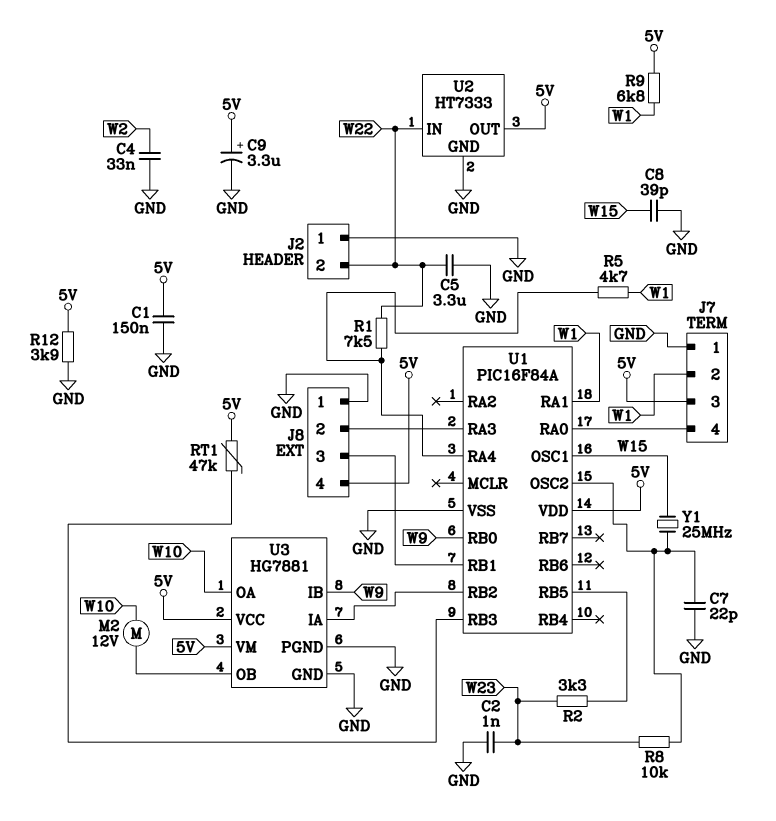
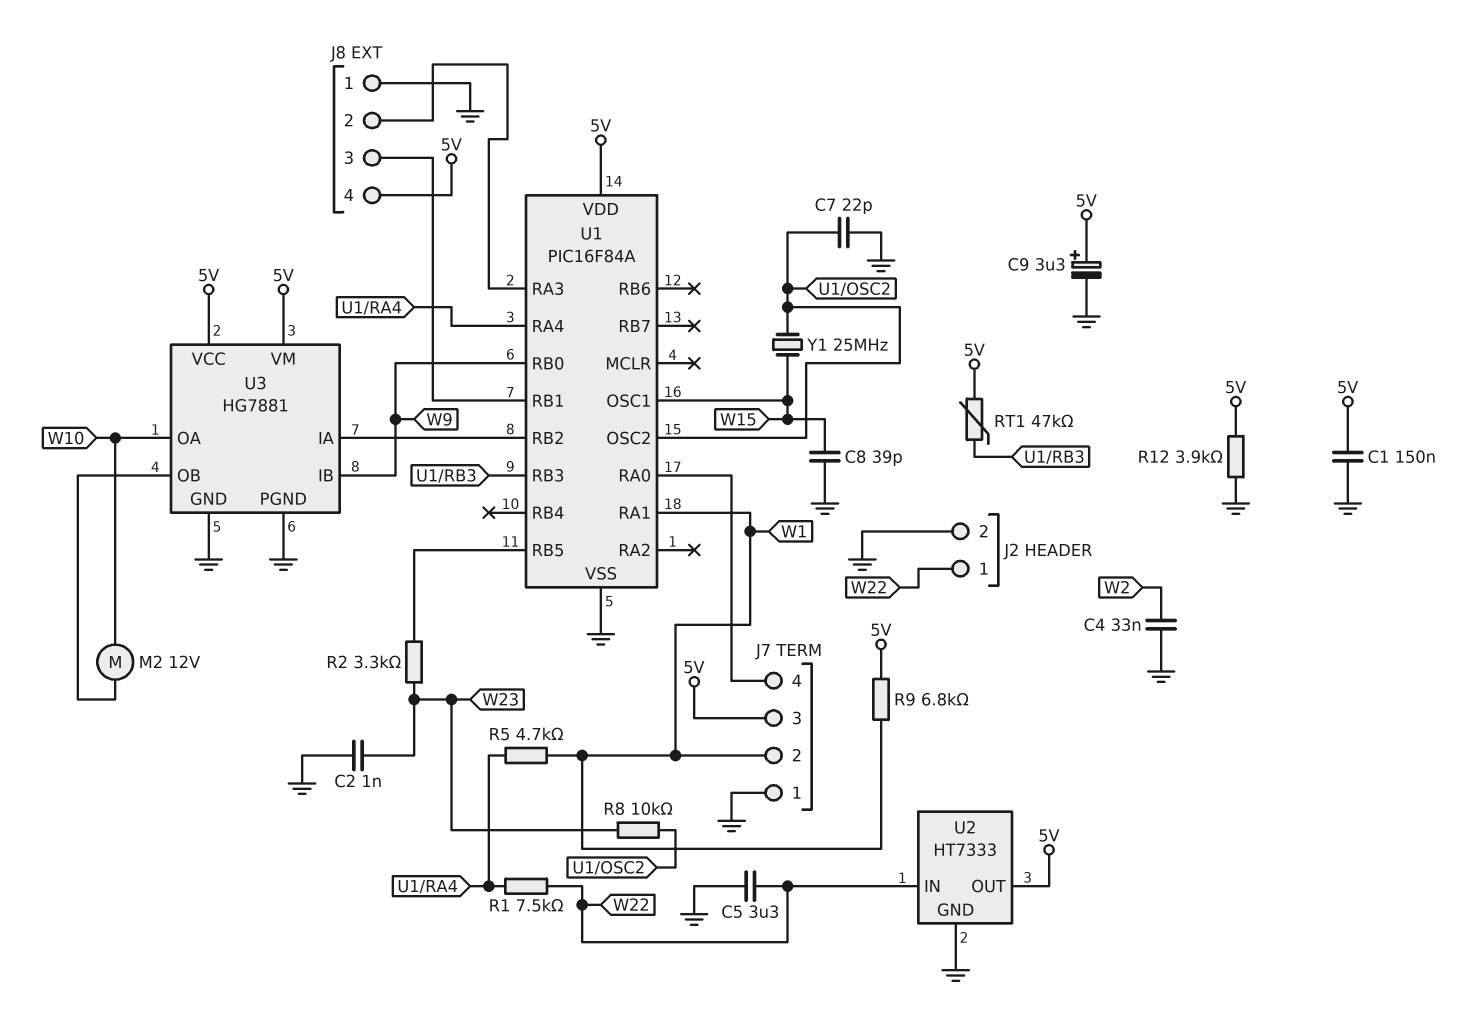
J2 pin 1: GND -> W22
J2 pin 2: W22 -> GND

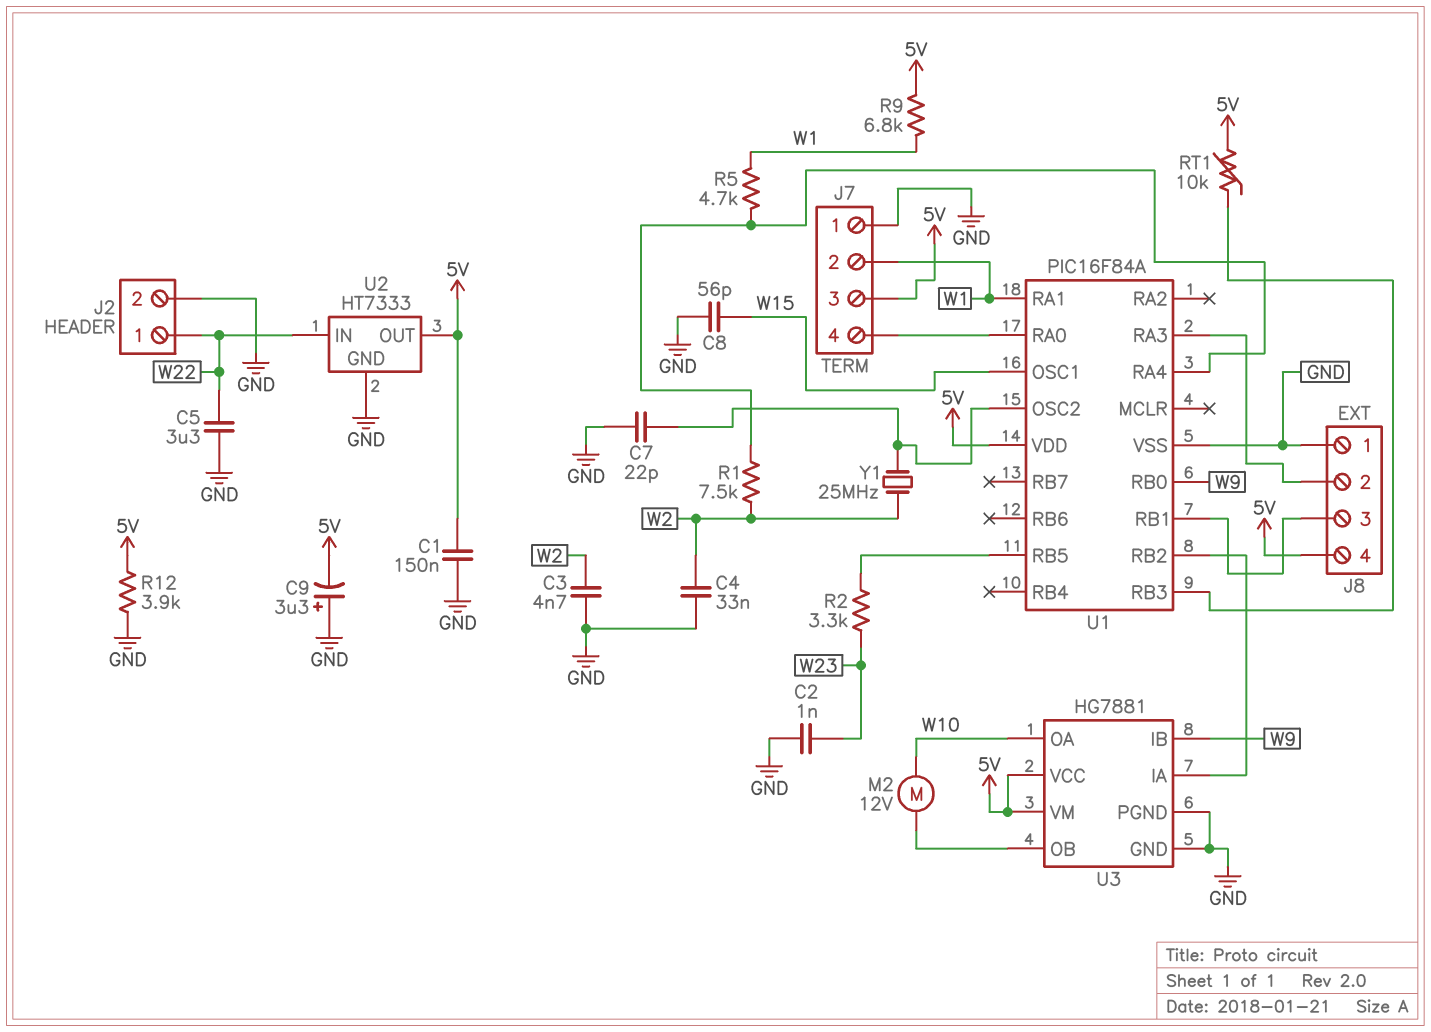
C3: none -> 4.7nF (GND, W2)
C8: 39pF (GND, W15) -> 56pF (GND, W15)
C9: 3.3uF (plus 5V, minus GND) -> 3.3uF (plus GND, minus 5V)
R1: 7.5k (U1/RA4, W22) -> 7.5k (U1/RA4, W2)
R8: 10k (U1/OSC2, W23) -> none
RT1: 47k (5V, U1/RB3) -> 10k (5V, U1/RB3)
Y1: 25MHz (U1/OSC2, W15) -> 25MHz (U1/OSC2, W2)

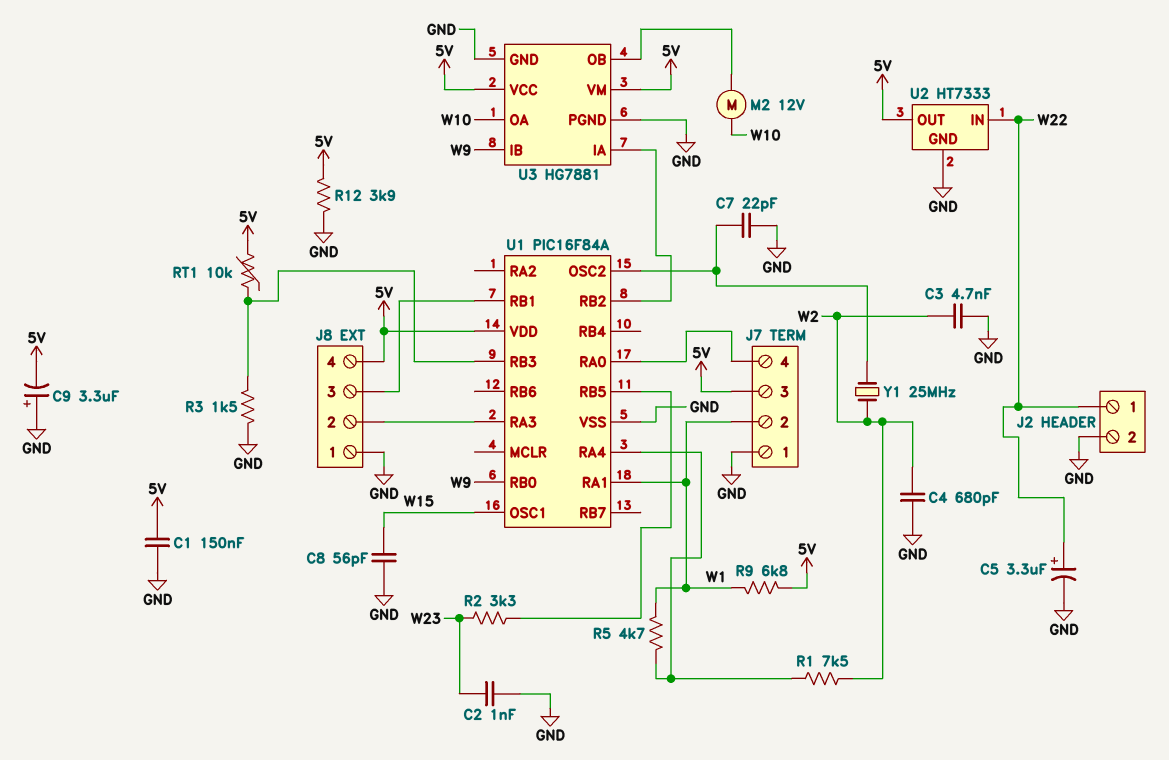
C4: 33nF (GND, W2) -> 680pF (GND, W2)
C5: 3.3uF (GND, W22) -> 3.3uF (plus W22, minus GND)
R3: none -> 1.5k (GND, U1/RB3)

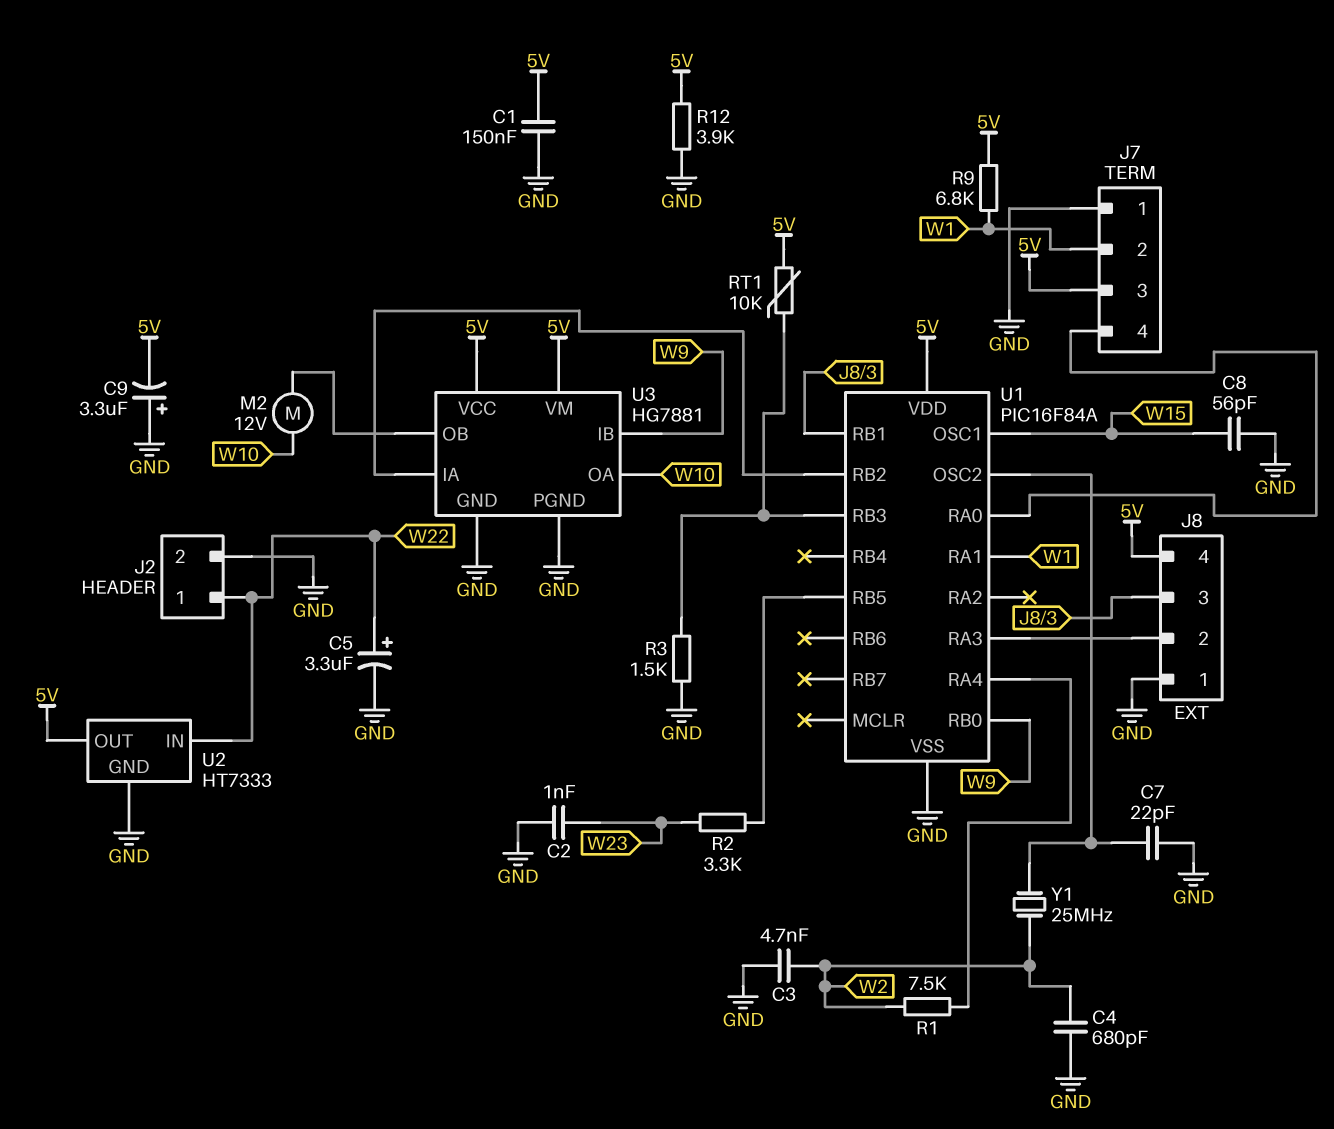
R5: 4.7k (U1/RA4, W1) -> none

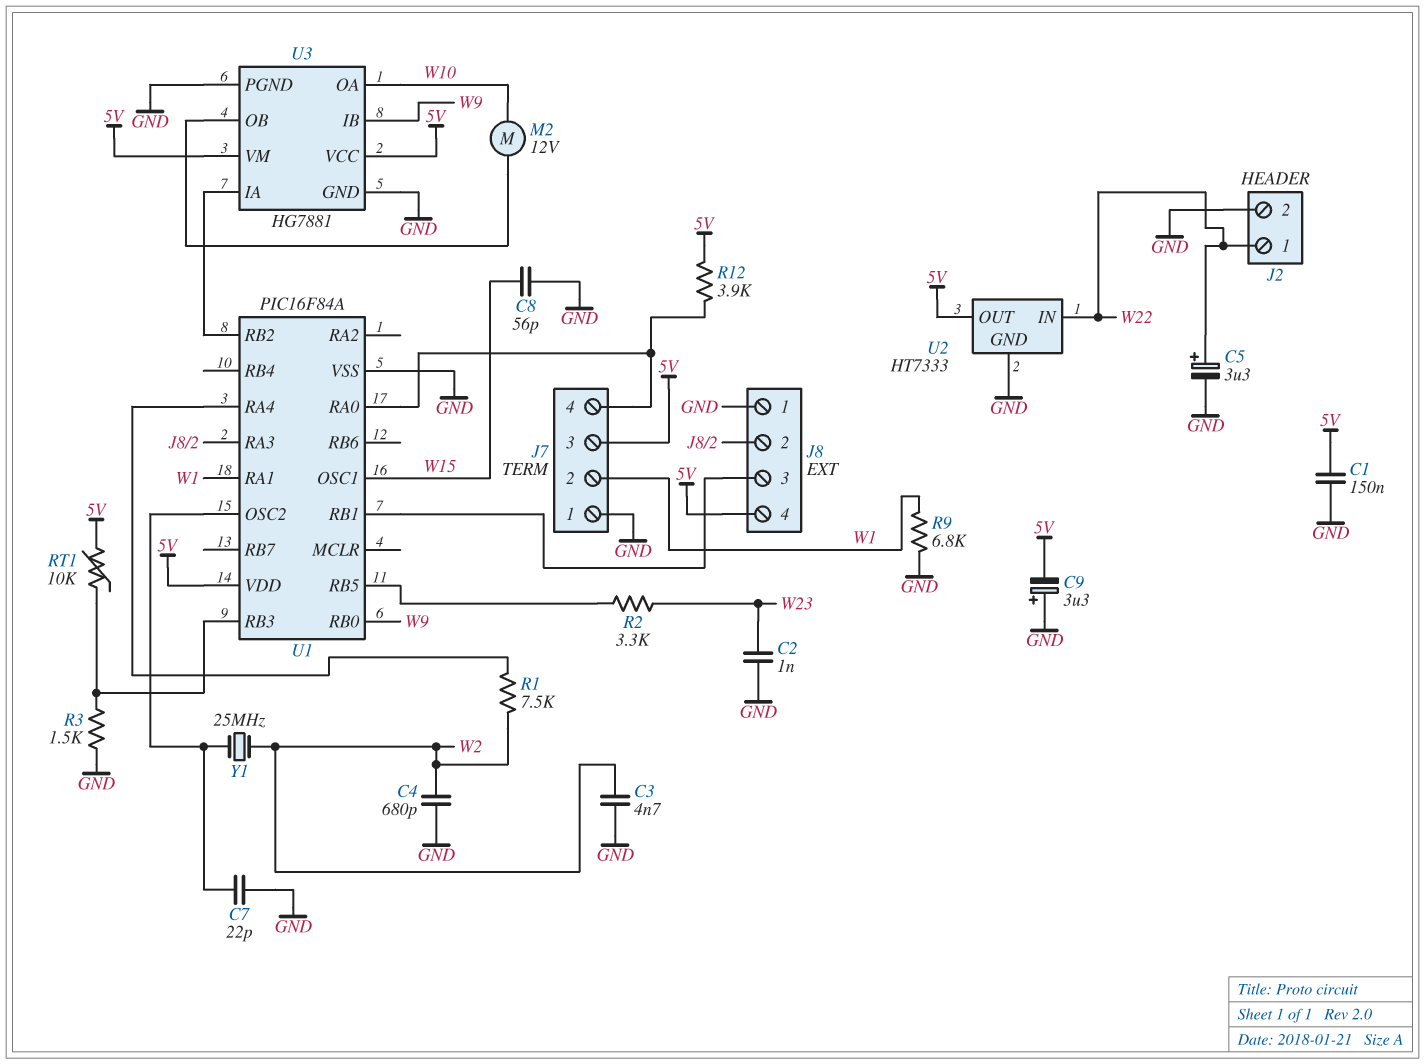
R9: 6.8k (5V, W1) -> 6.8k (GND, W1)
R12: 3.9k (5V, GND) -> 3.9k (5V, J7/4)

